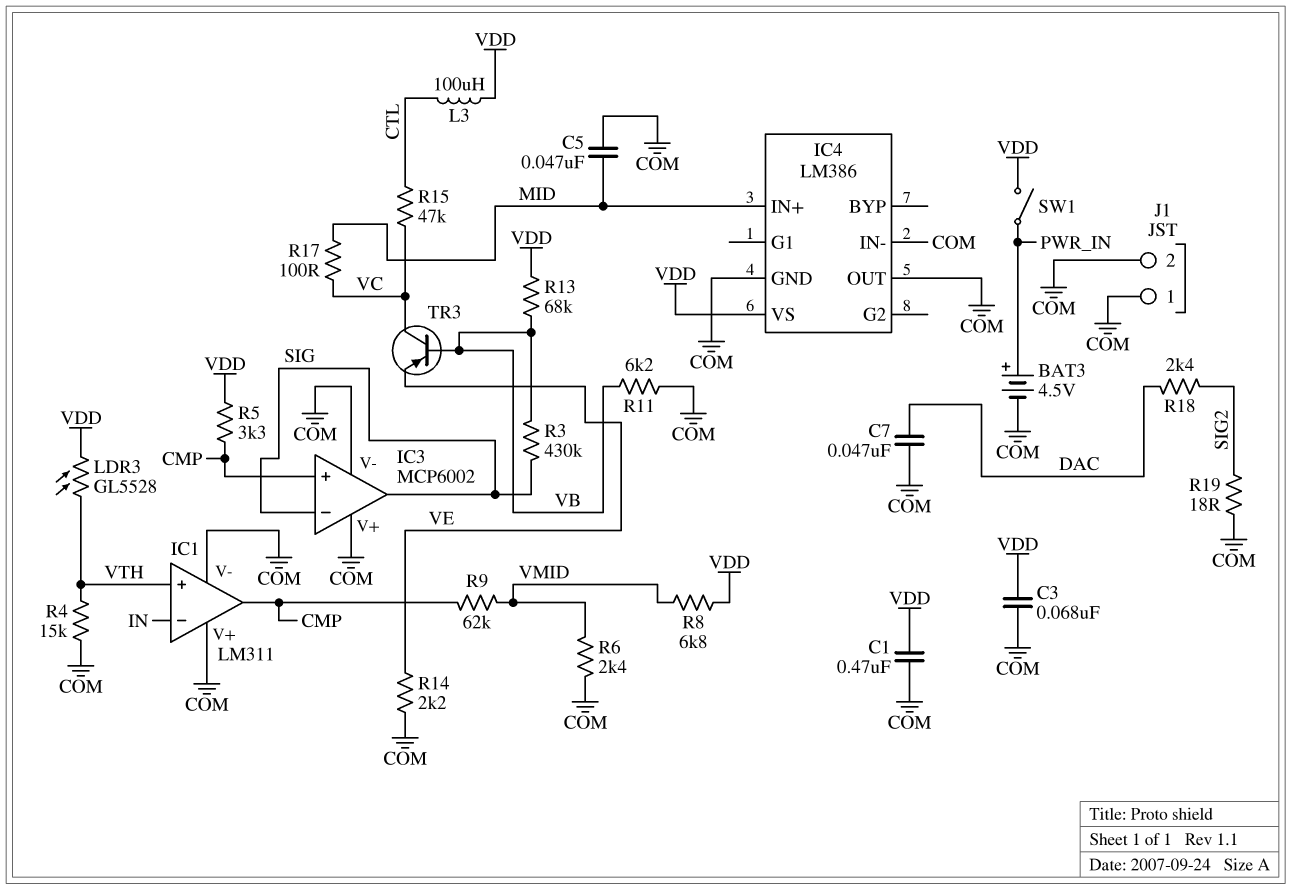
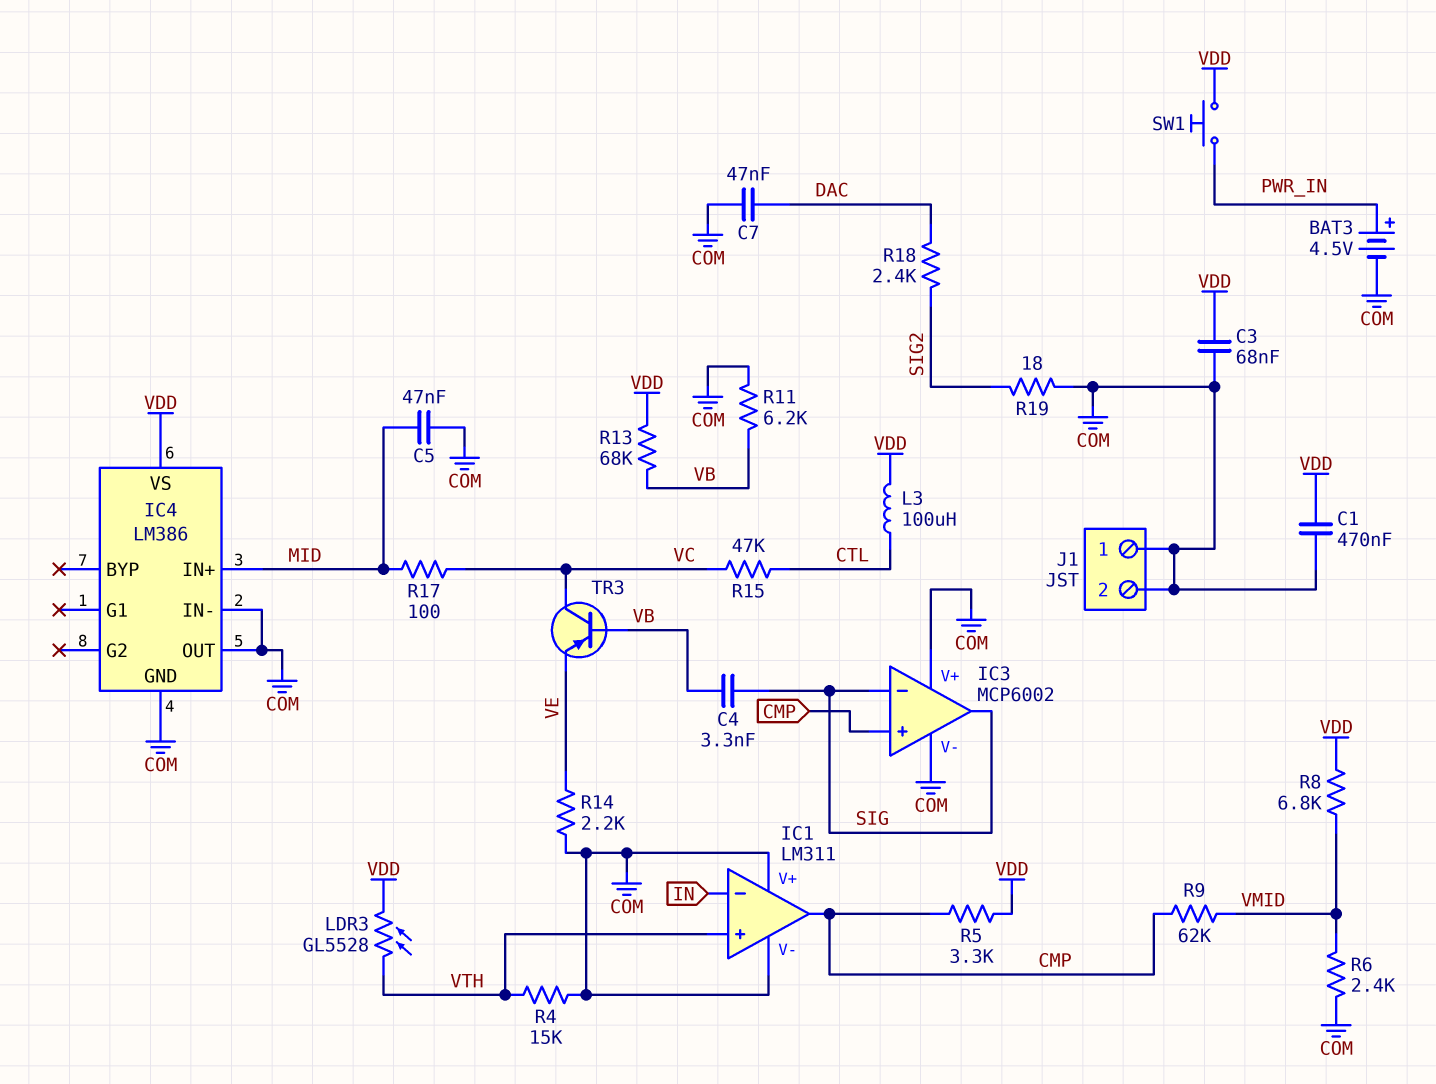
C4: none -> 3.3nF (SIG, VB)
R3: 430k (SIG, VB) -> none
SW1: switch (PWR_IN, VDD) -> button (PWR_IN, VDD)

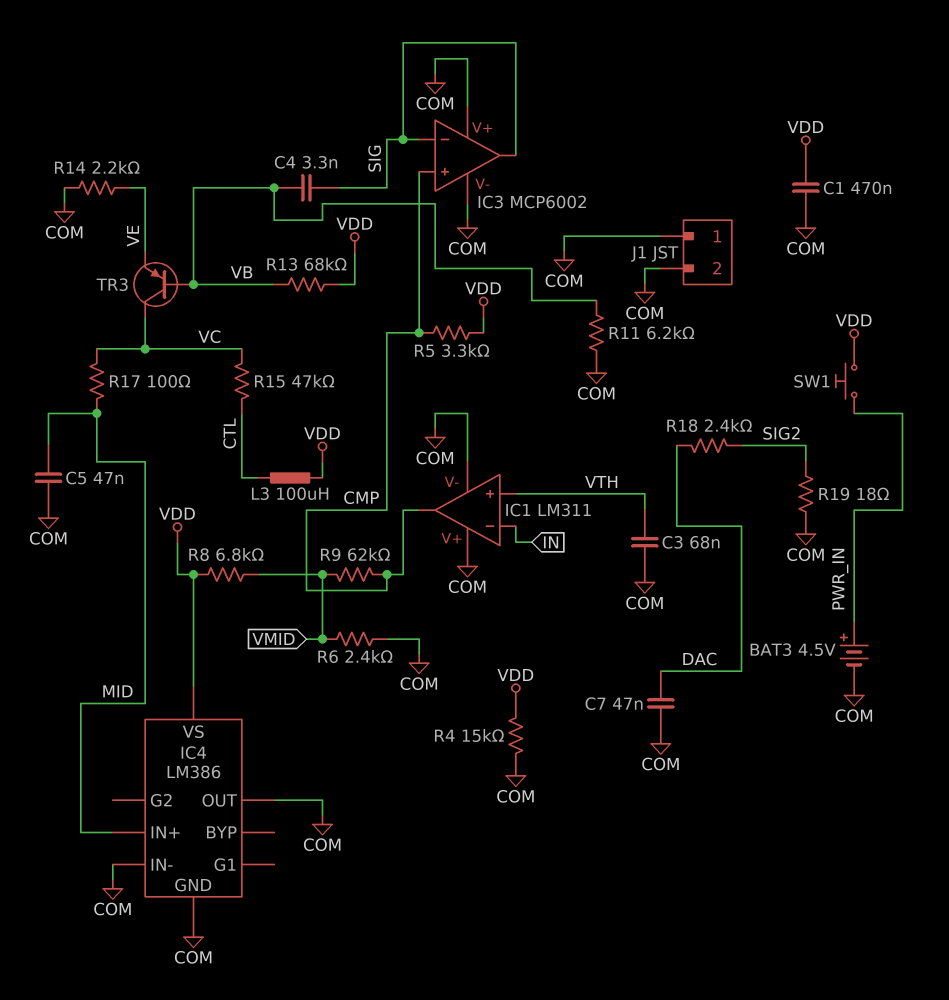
C3: 68nF (COM, VDD) -> 68nF (COM, VTH)
LDR3: GL5528 (VDD, VTH) -> none
R4: 15k (COM, VTH) -> 15k (COM, VDD)

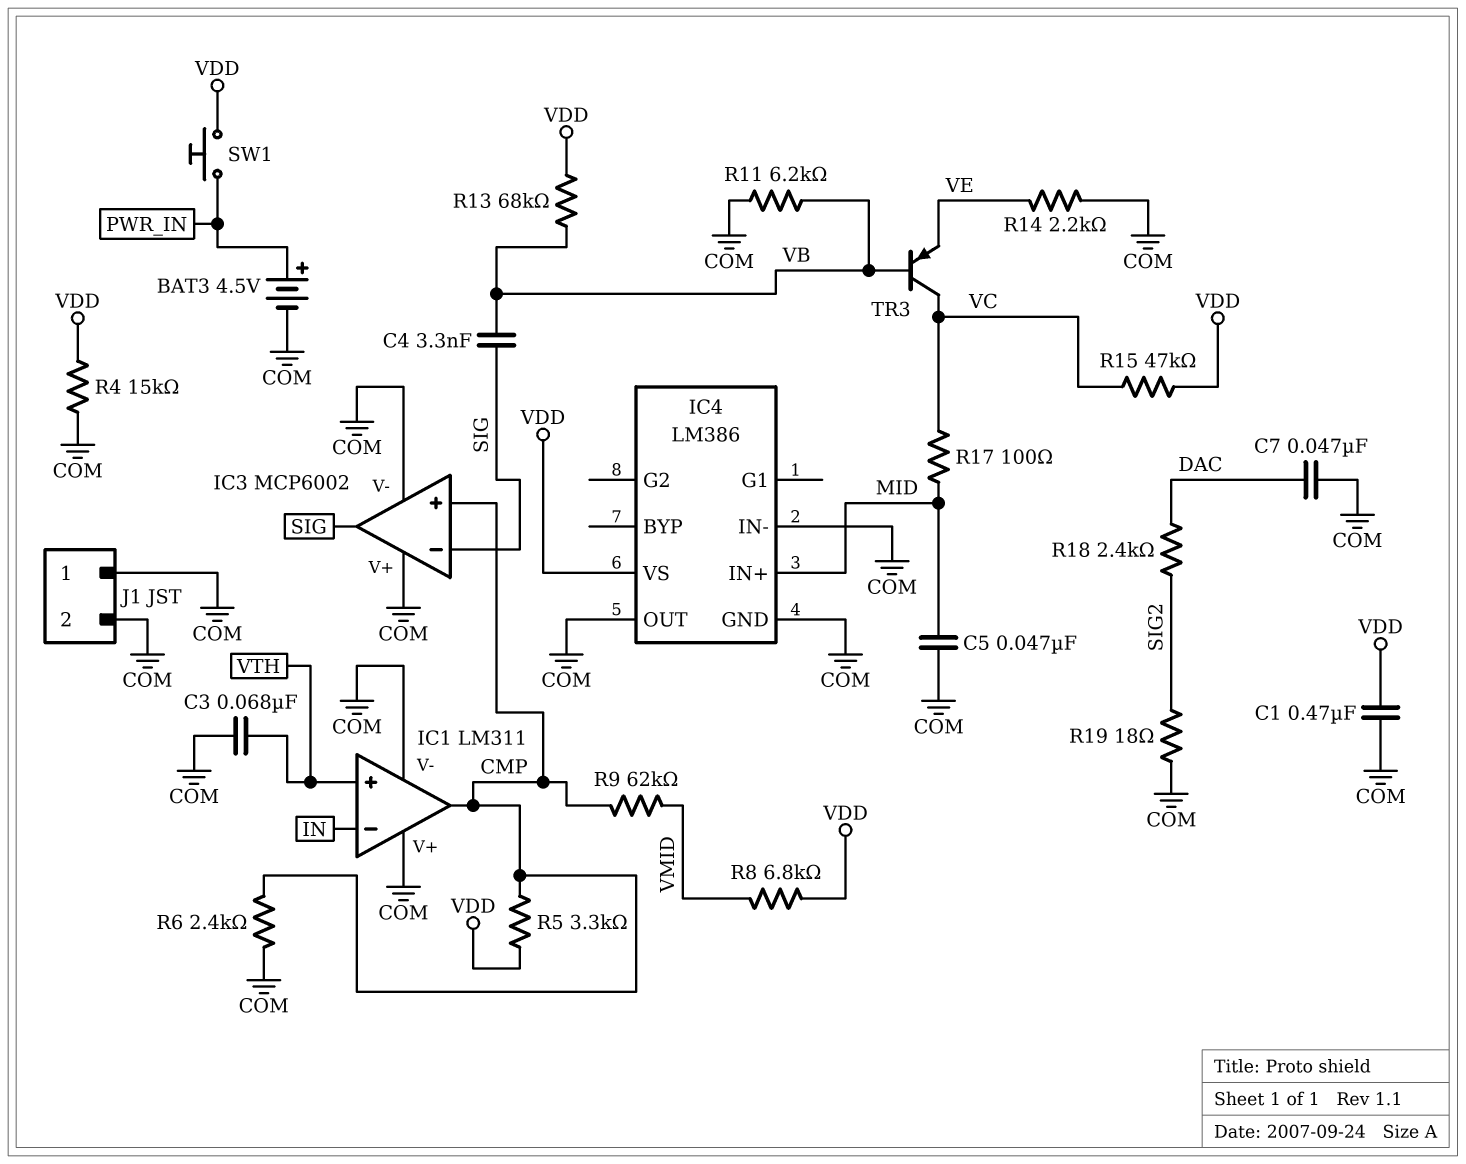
L3: 100uH (CTL, VDD) -> none
R6: 2.4k (COM, VMID) -> 2.4k (CMP, COM)
R15: 47k (CTL, VC) -> 47k (VC, VDD)

